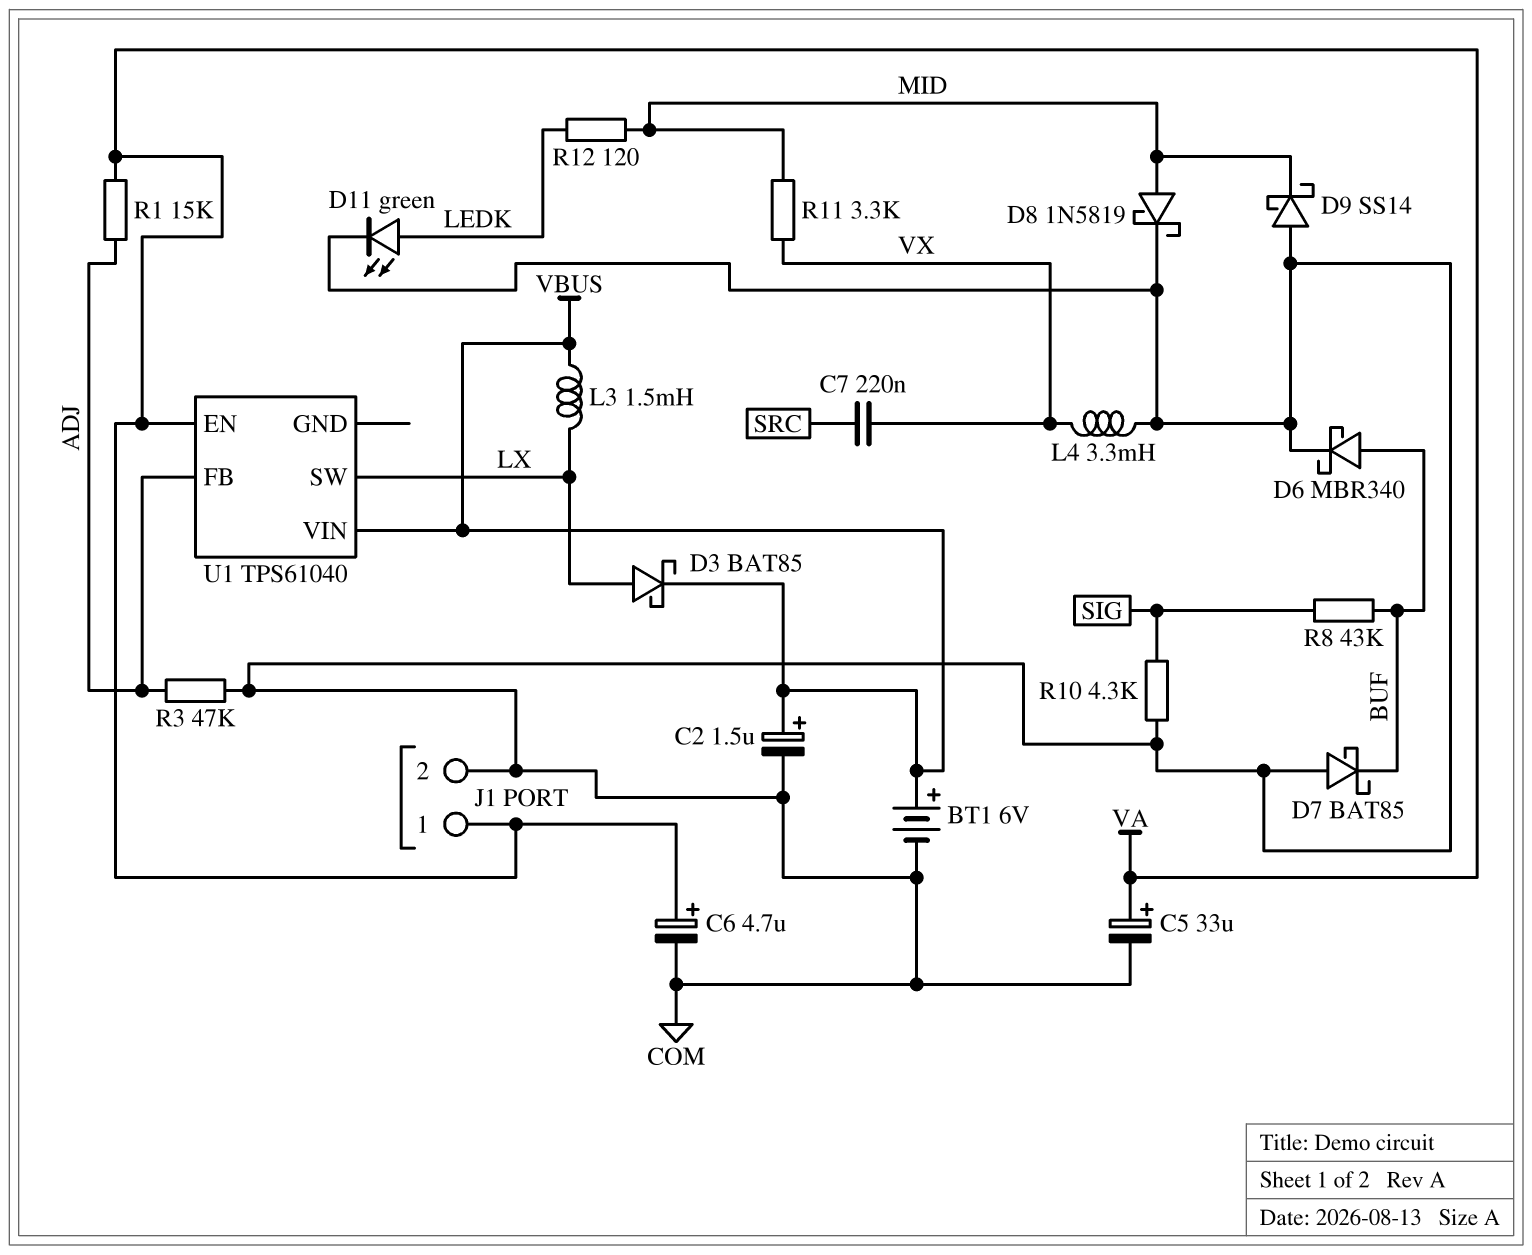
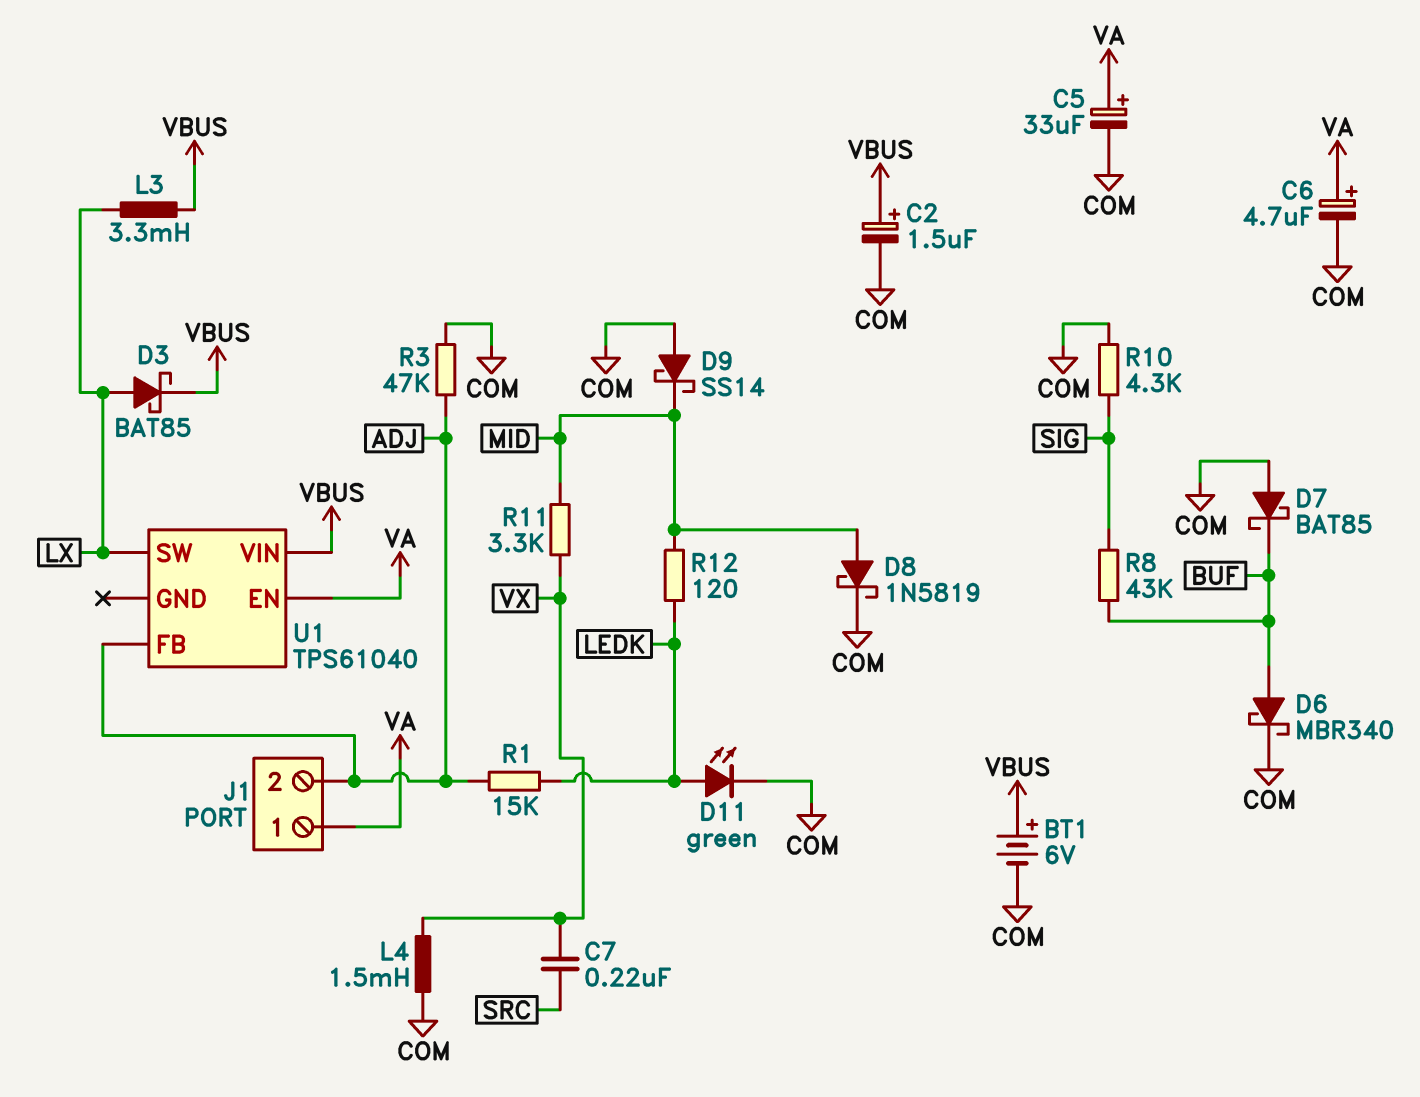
J1 pin 2: COM -> ADJ
L3: 1.5mH (LX, VBUS) -> 3.3mH (LX, VBUS)
L4: 3.3mH (COM, VX) -> 1.5mH (COM, VX)
R1: 15k (ADJ, VA) -> 15k (ADJ, LEDK)

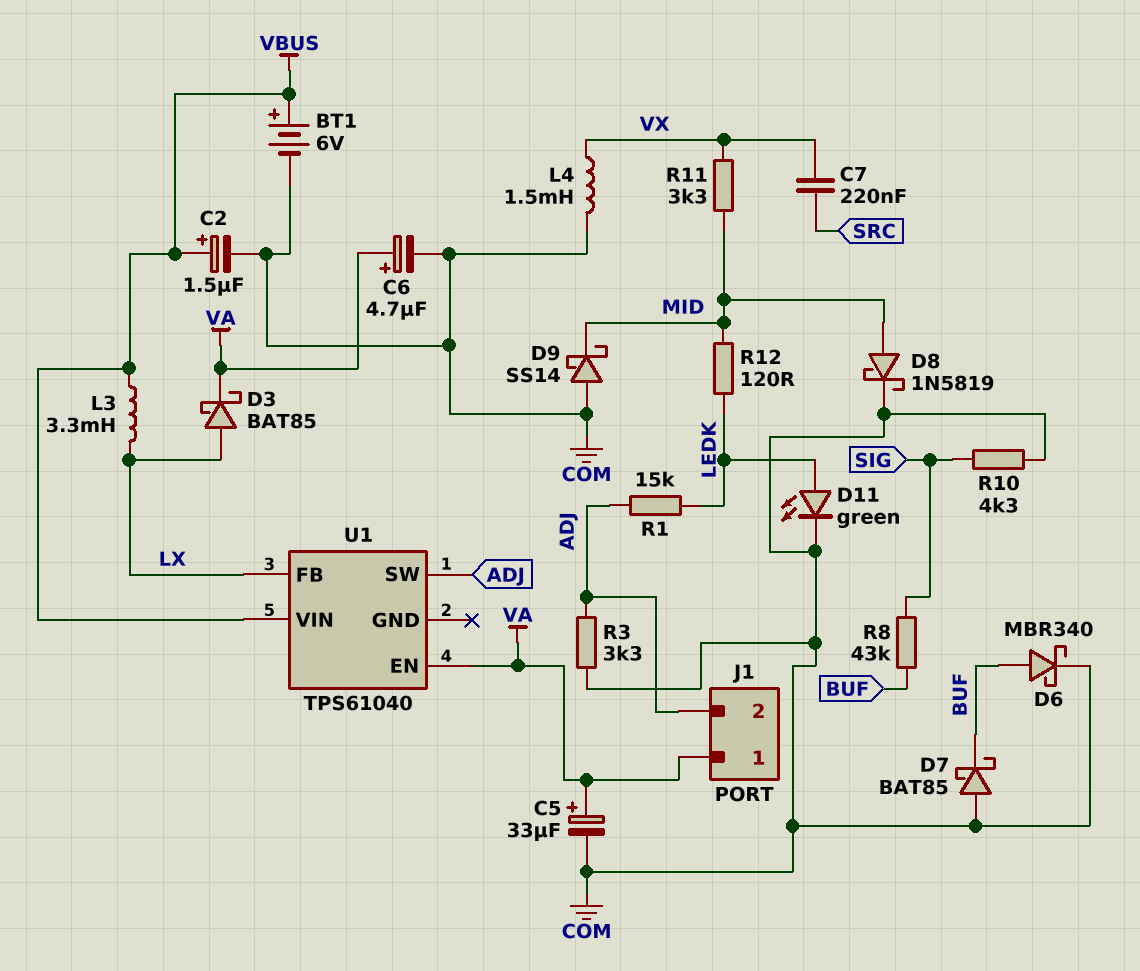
D3: schottky BAT85 (A LX, K VBUS) -> schottky BAT85 (A LX, K VA)
R3: 47k (ADJ, COM) -> 3.3k (ADJ, COM)
U1 pin FB: ADJ -> LX
U1 pin SW: LX -> ADJ

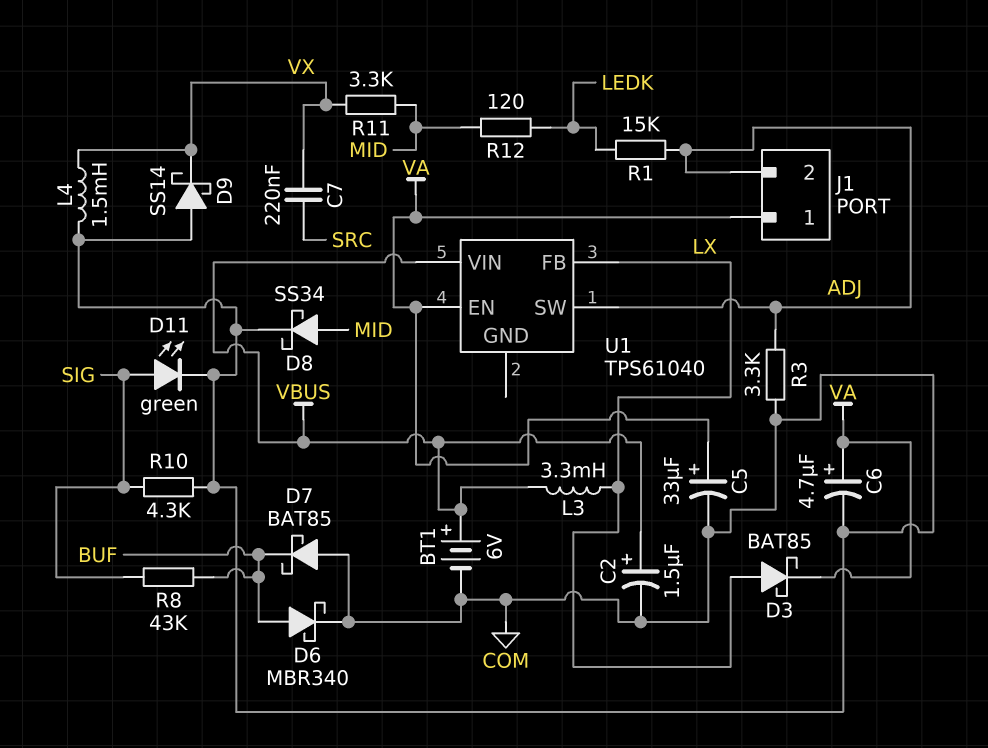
D8: schottky 1N5819 (A MID, K COM) -> schottky SS34 (A MID, K COM)
D9: schottky SS14 (A COM, K MID) -> schottky SS14 (A COM, K VX)
D11: LED green (A LEDK, K COM) -> LED green (A SIG, K COM)

